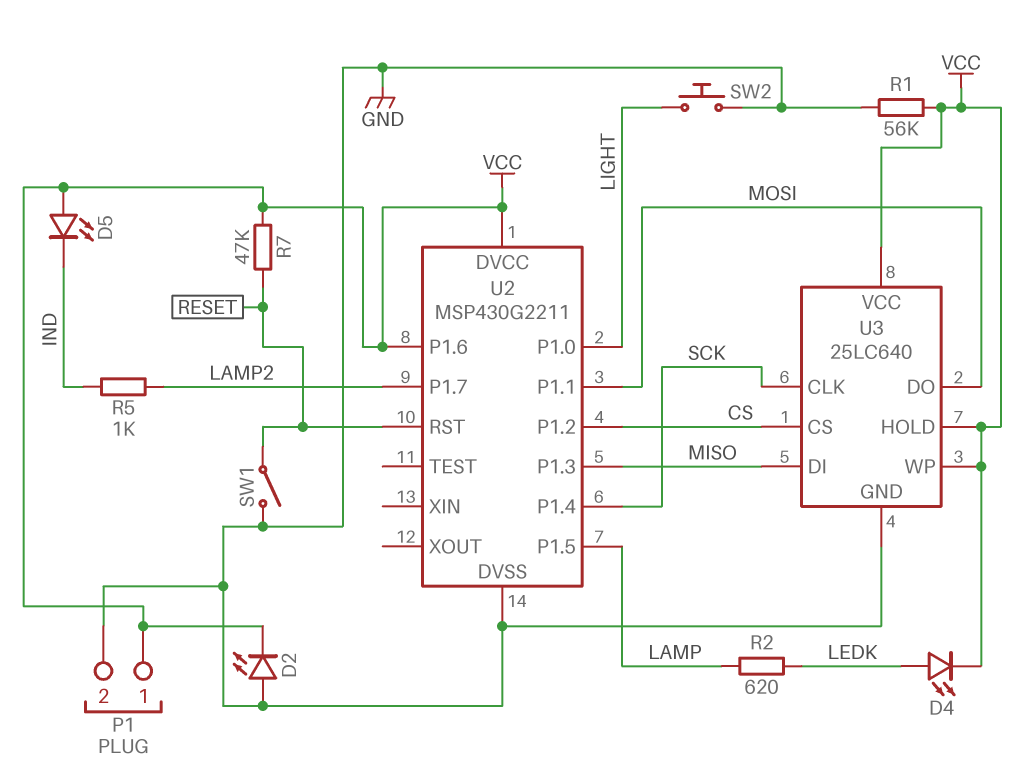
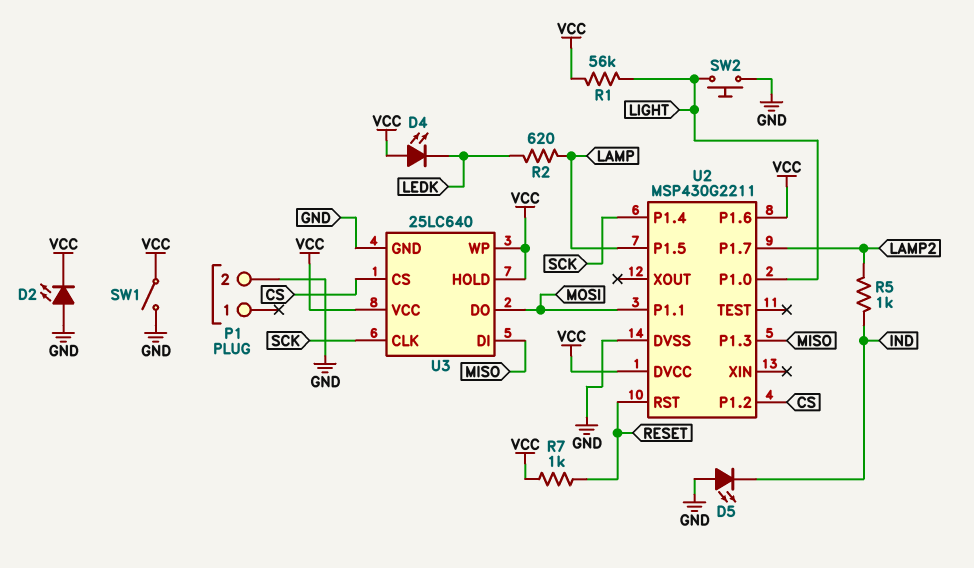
D4: LED (A LEDK, K VCC) -> LED (A VCC, K LEDK)
D5: LED (A VCC, K IND) -> LED (A GND, K IND)
P1 pin 1: VCC -> none
R1: 56k (GND, VCC) -> 56k (LIGHT, VCC)
R7: 47k (RESET, VCC) -> 1k (RESET, VCC)
SW1: switch (GND, RESET) -> switch (GND, VCC)

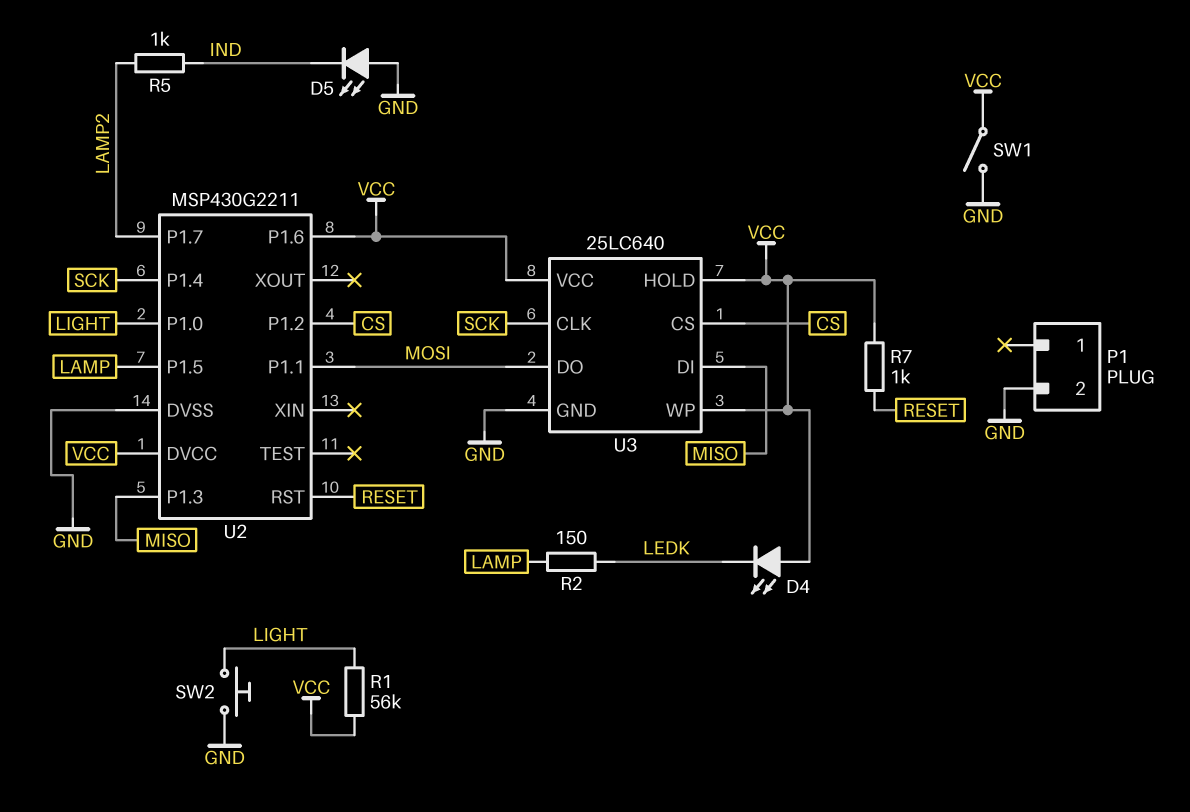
D2: LED (A GND, K VCC) -> none
R2: 620 (LAMP, LEDK) -> 150 (LAMP, LEDK)

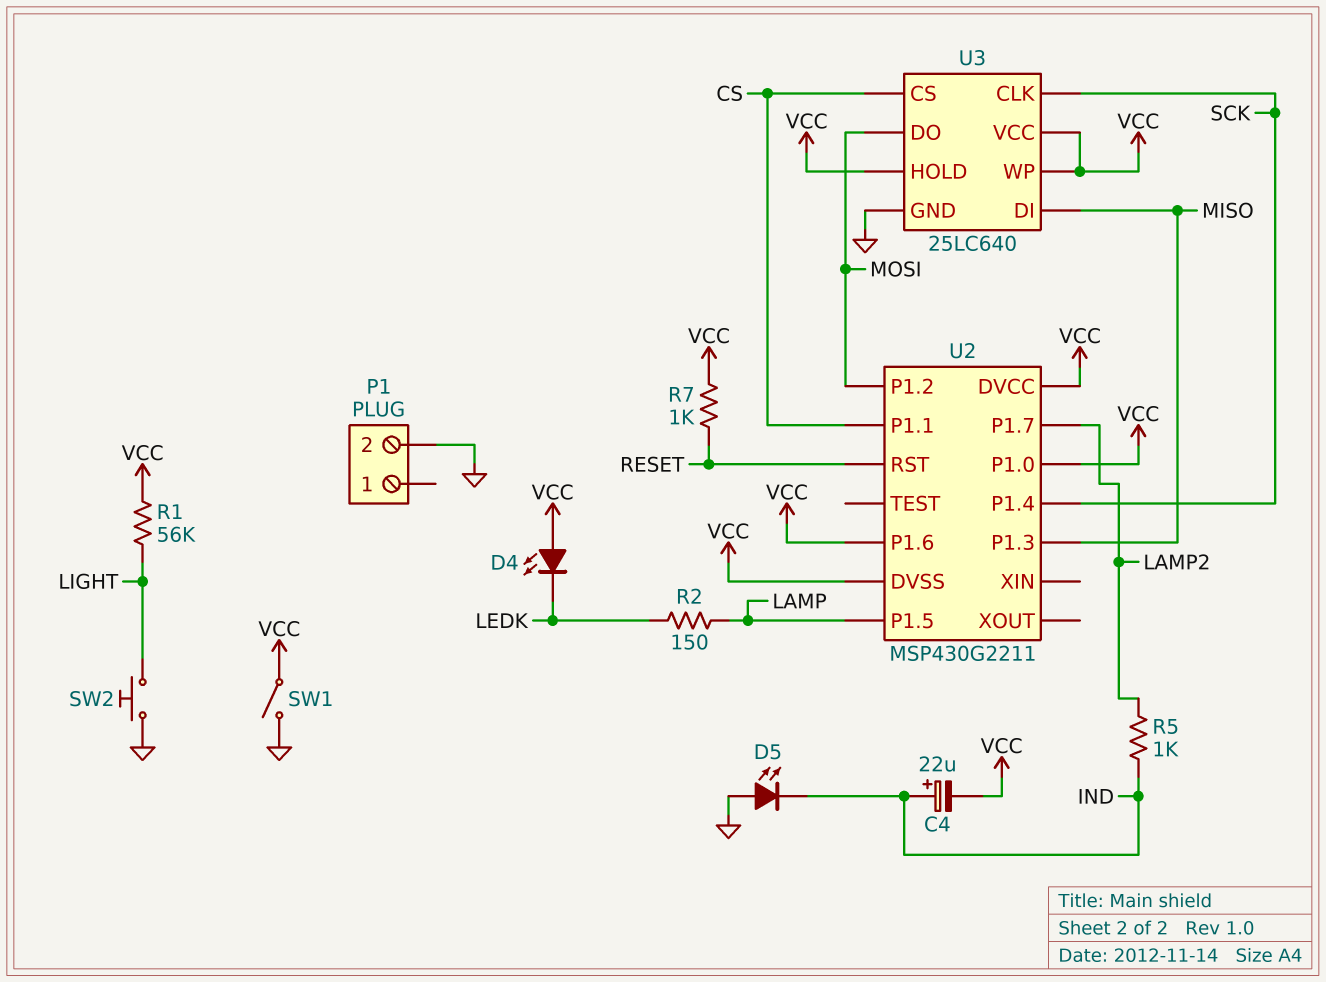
C4: none -> 22uF (plus IND, minus VCC)
U2 pin DVSS: GND -> VCC
U2 pin P1.0: LIGHT -> VCC
U2 pin P1.1: MOSI -> CS
U2 pin P1.2: CS -> MOSI

